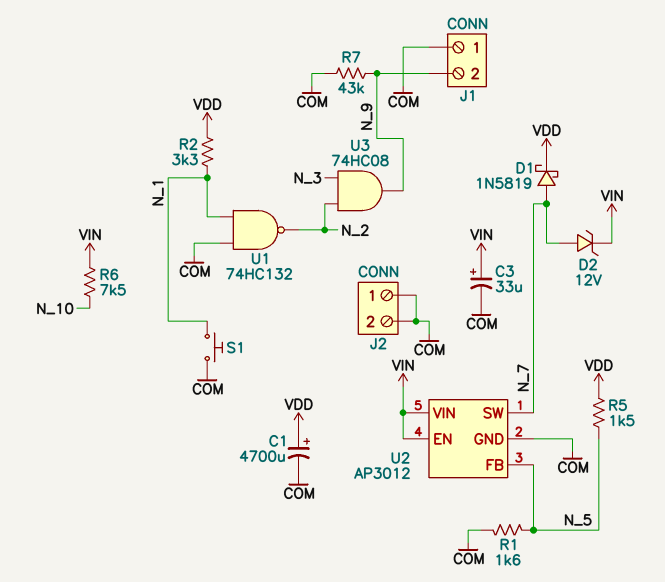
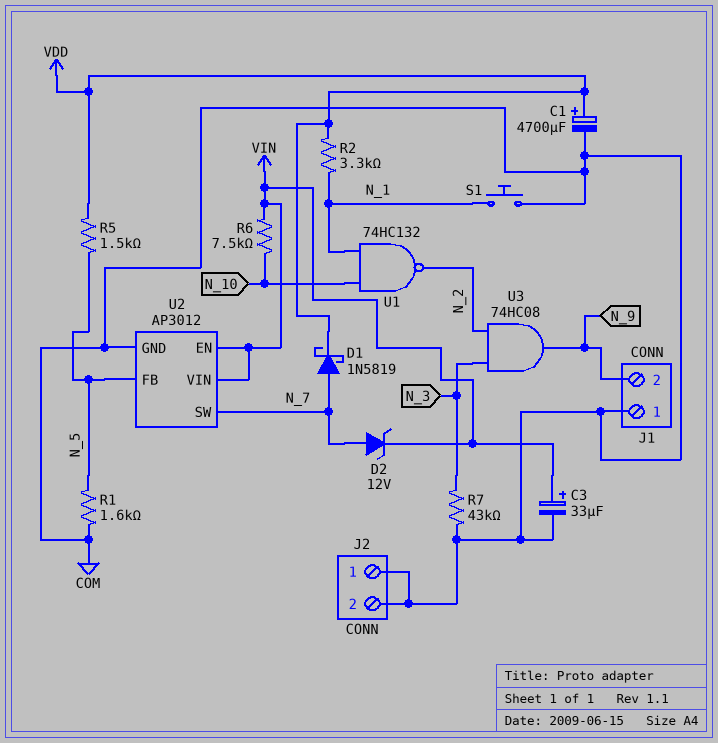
R7: 43k (COM, N_9) -> 43k (COM, N_3)
U1: NAND 74HC132 (in COM, in N_1, out N_2) -> NAND 74HC132 (in N_1, in N_10, out N_2)

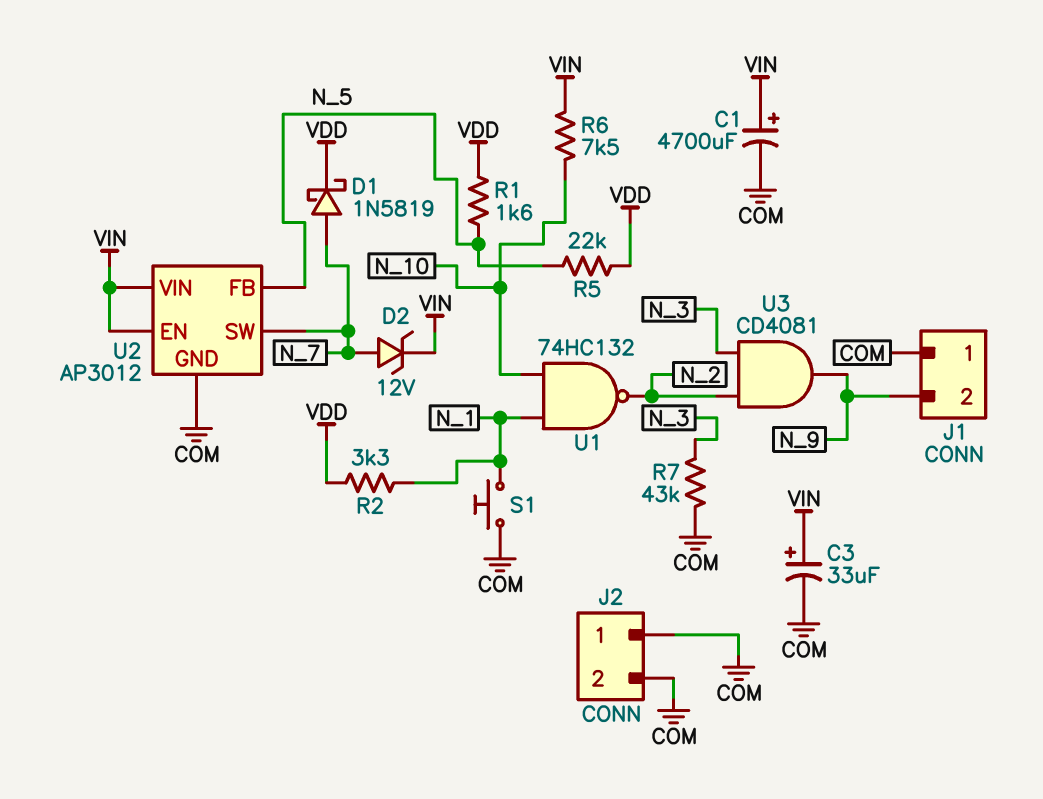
C1: 4700uF (plus VDD, minus COM) -> 4700uF (plus VIN, minus COM)
R1: 1.6k (COM, N_5) -> 1.6k (N_5, VDD)
R5: 1.5k (N_5, VDD) -> 22k (N_5, VDD)
U3: AND 74HC08 (in N_2, in N_3, out N_9) -> AND CD4081 (in N_2, in N_3, out N_9)

